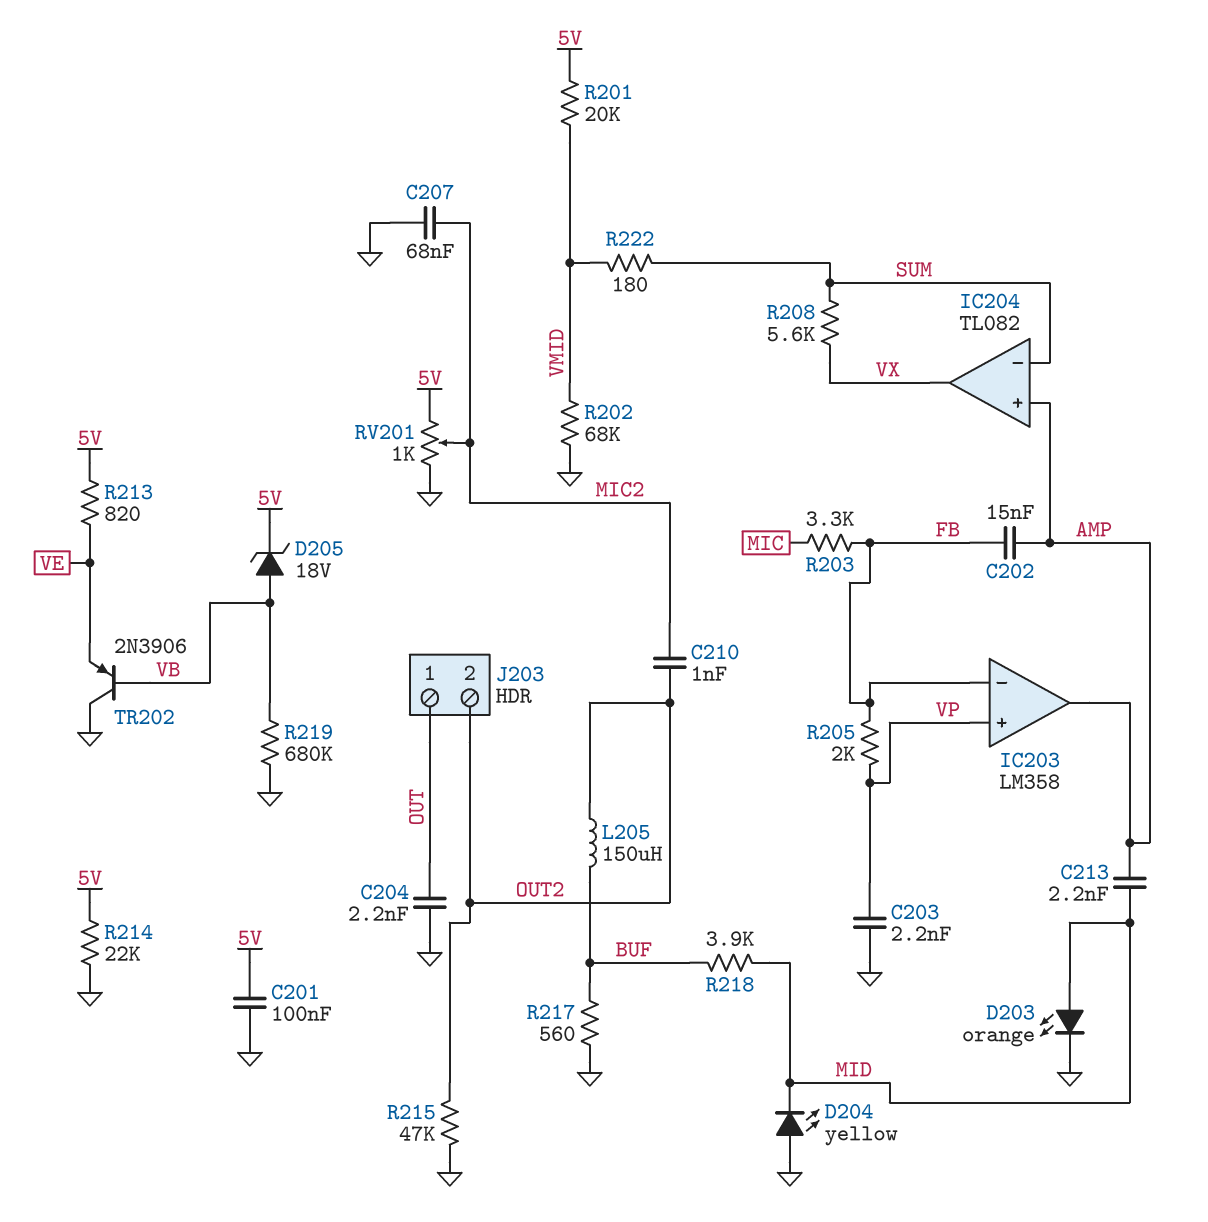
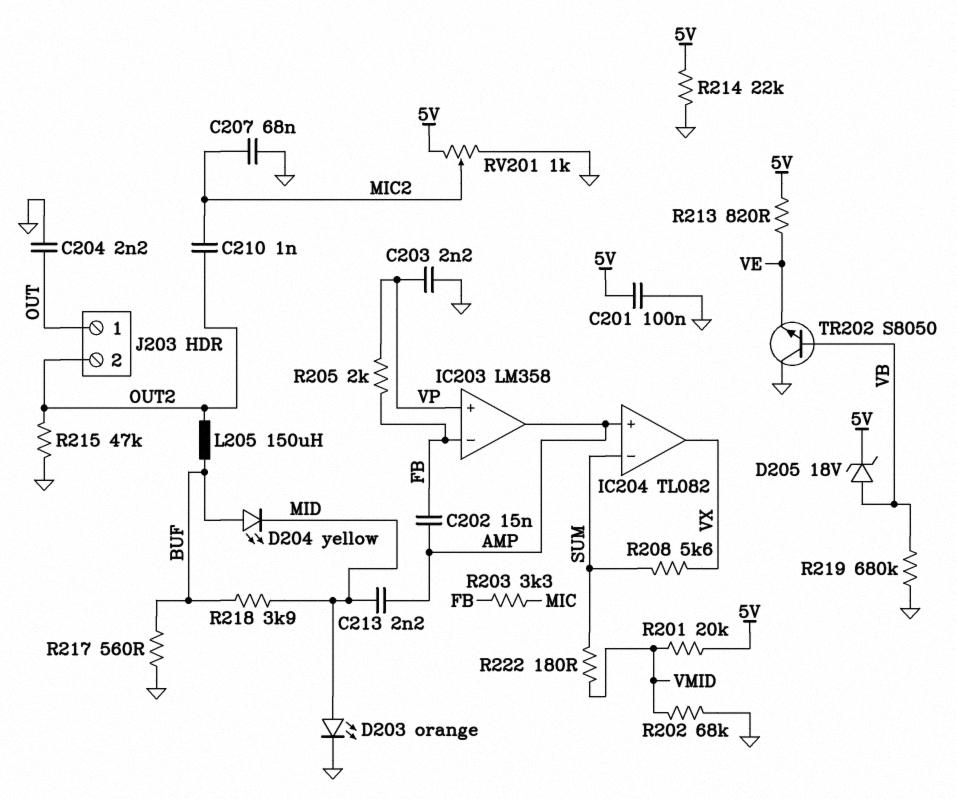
D204: LED yellow (A GND, K MID) -> LED yellow (A BUF, K MID)
TR202: PNP 2N3906 (B VB, C GND, E VE) -> NPN S8050 (B VB, C GND, E VE)

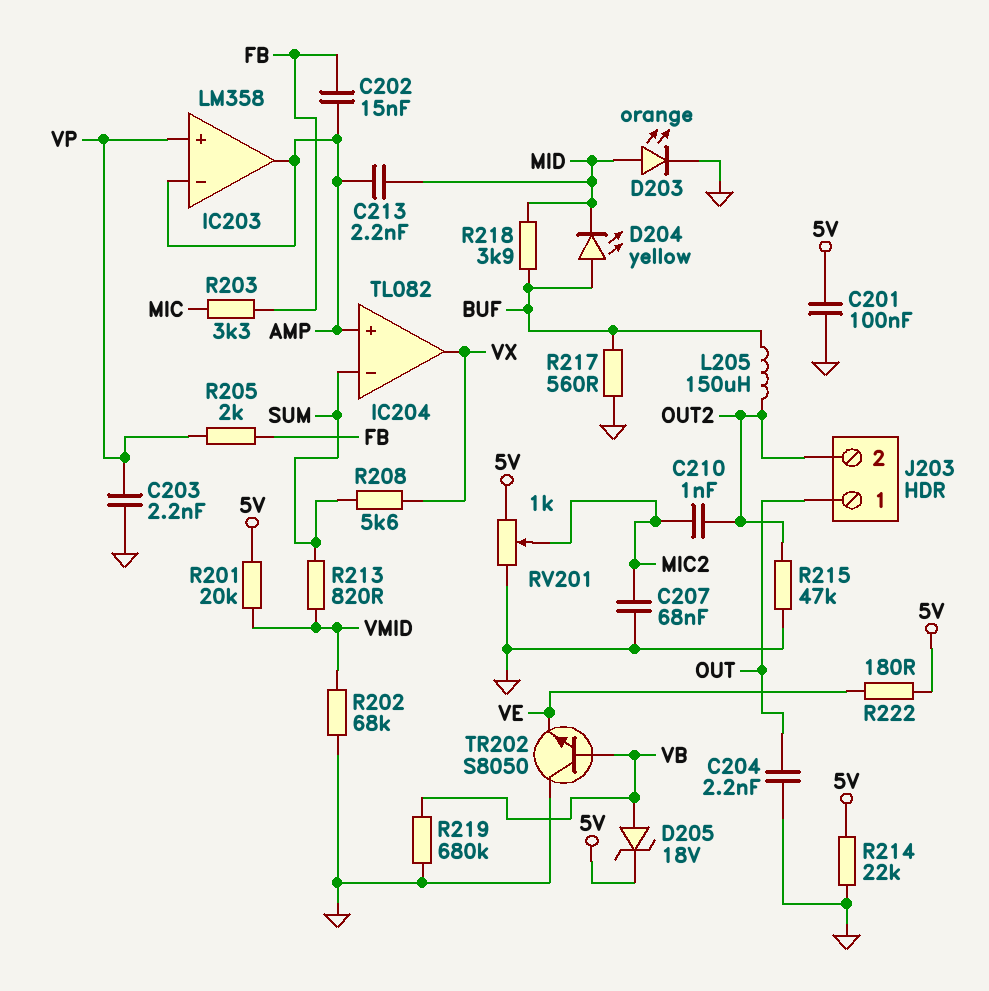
IC203 pin in-: FB -> AMP
R213: 820 (5V, VE) -> 820 (SUM, VMID)
R222: 180 (SUM, VMID) -> 180 (5V, VE)

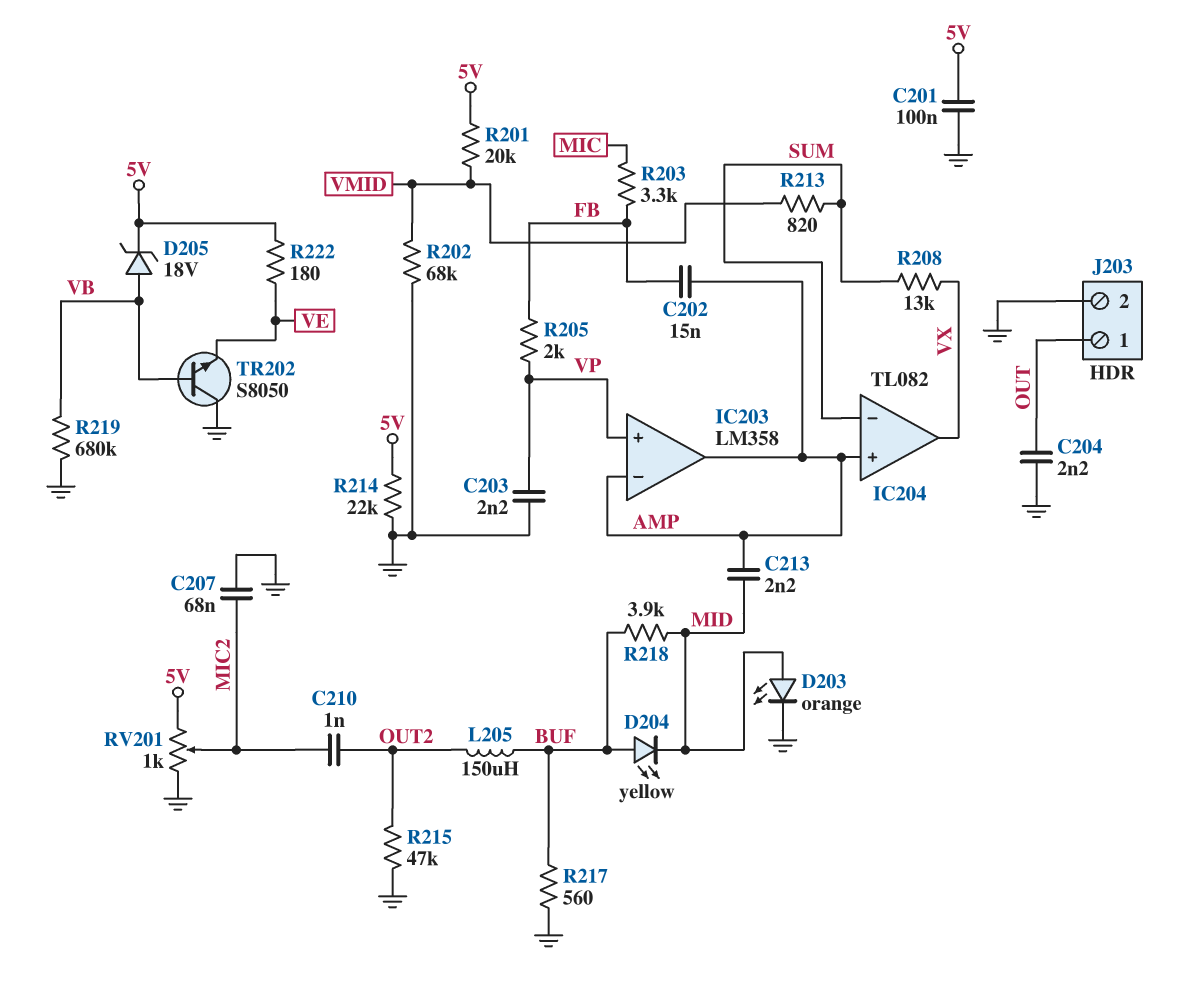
J203 pin 2: OUT2 -> GND
R208: 5.6k (SUM, VX) -> 13k (SUM, VX)

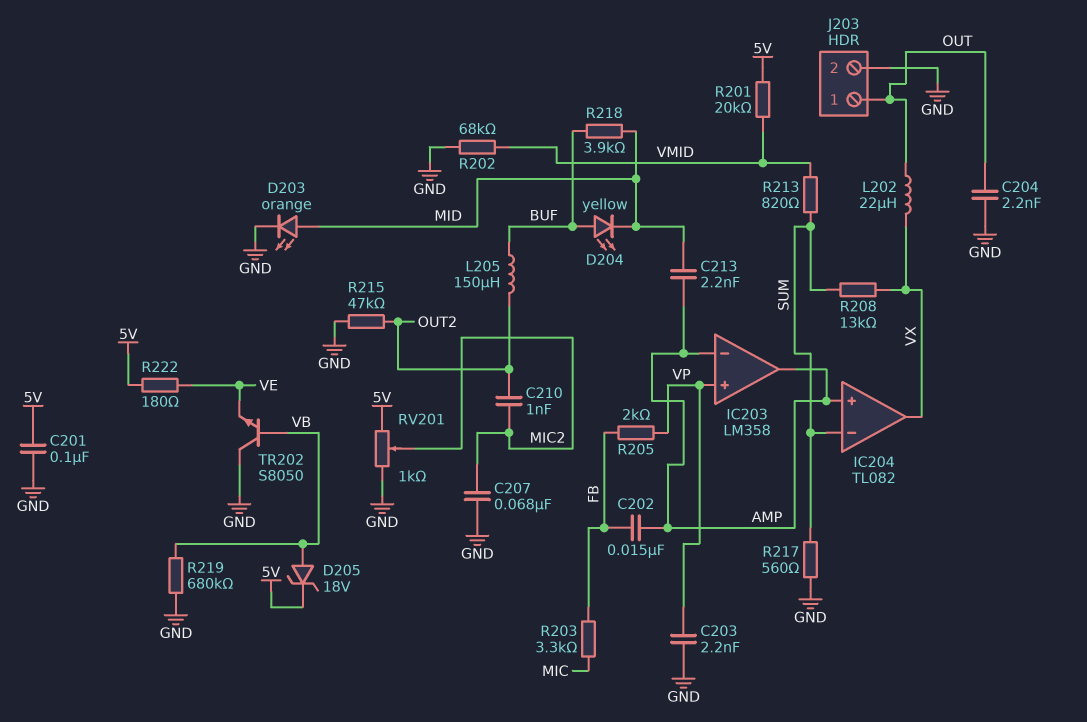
L202: none -> 22uH (OUT, VX)
R214: 22k (5V, GND) -> none
R217: 560 (BUF, GND) -> 560 (GND, SUM)

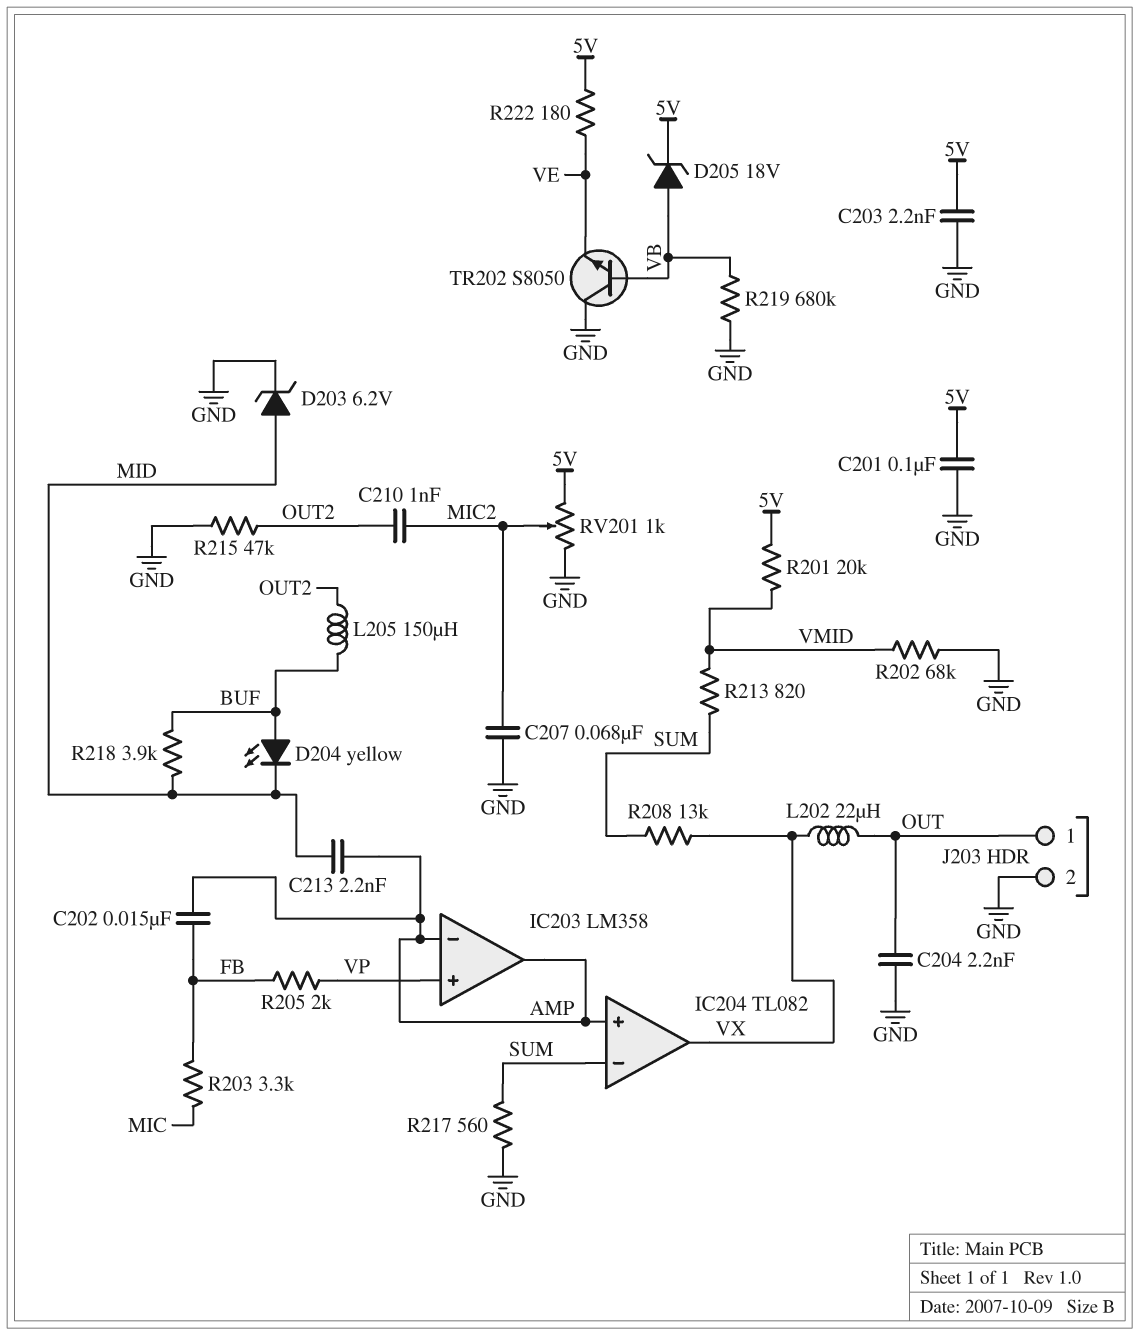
C203: 2.2nF (GND, VP) -> 2.2nF (5V, GND)
D203: LED orange (A MID, K GND) -> zener 6.2V (A MID, K GND)

